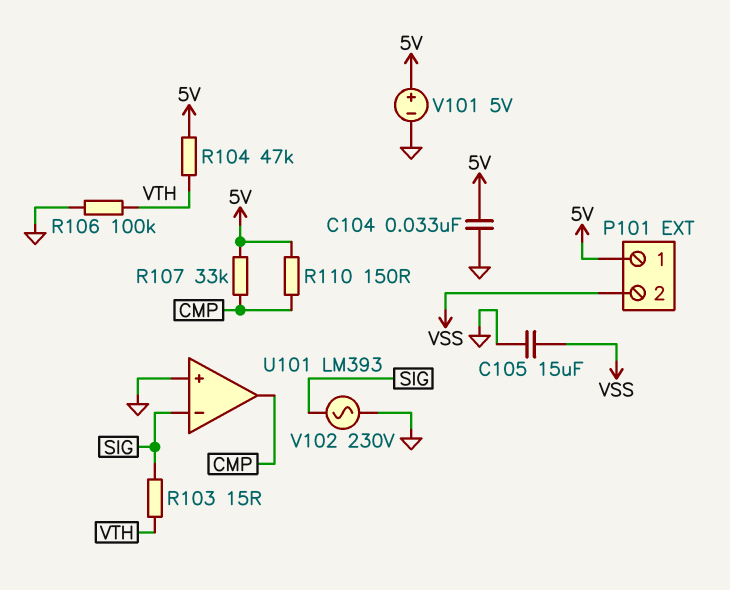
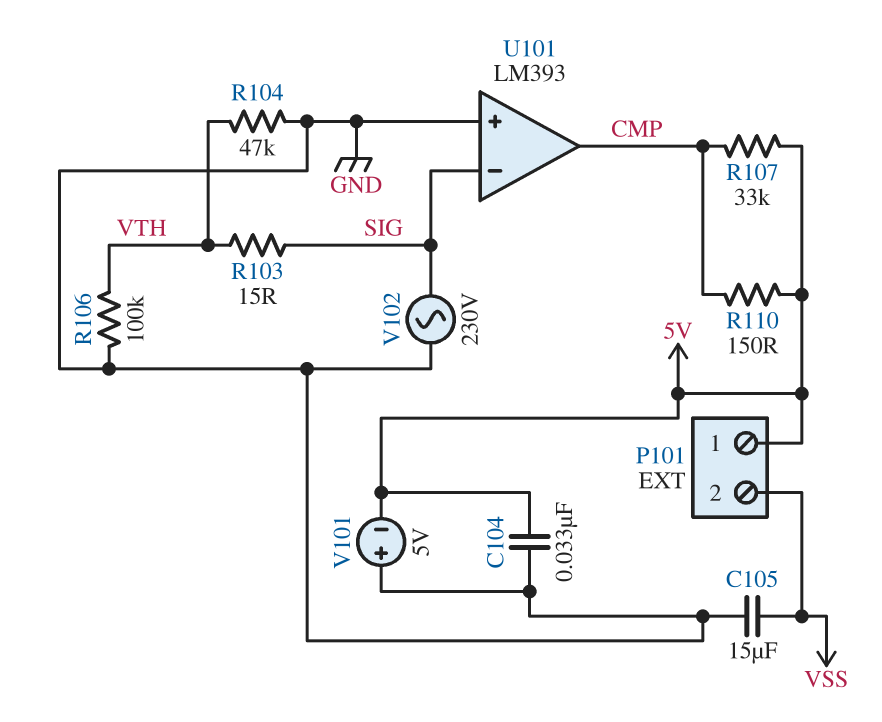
R104: 47k (5V, VTH) -> 47k (GND, VTH)
V101: 5V (plus 5V, minus GND) -> 5V (plus GND, minus 5V)

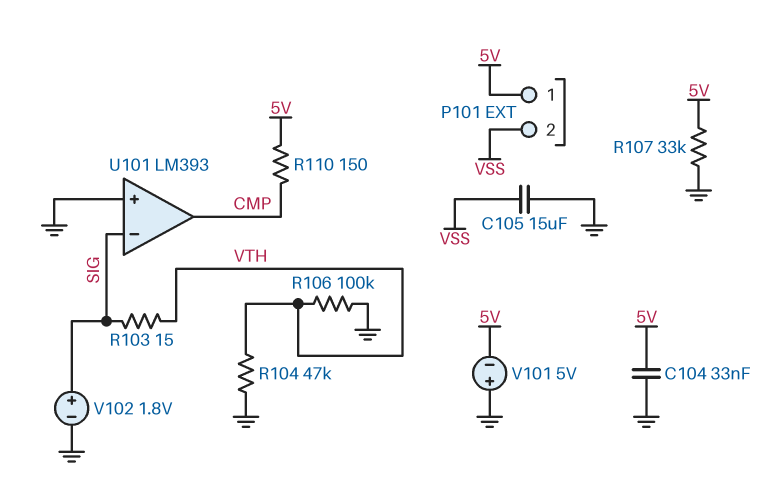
R107: 33k (5V, CMP) -> 33k (5V, GND)
V102: AC 230V (GND, SIG) -> 1.8V (plus SIG, minus GND)

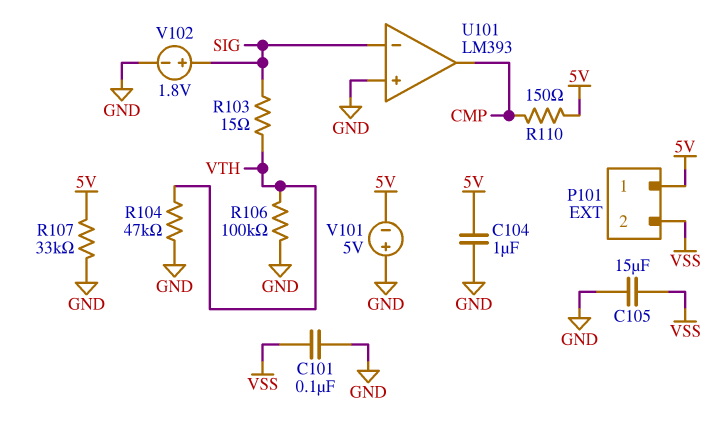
C101: none -> 100nF (GND, VSS)
C104: 33nF (5V, GND) -> 1uF (5V, GND)

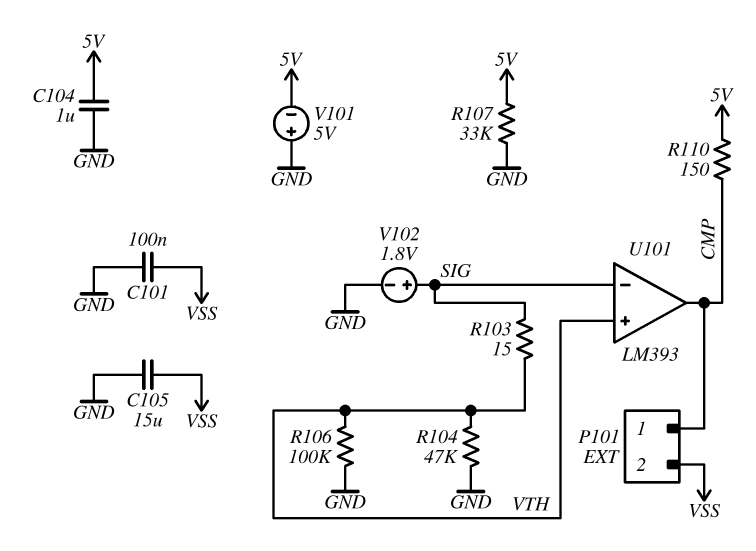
P101 pin 1: 5V -> CMP
U101 pin in+: GND -> VTH

